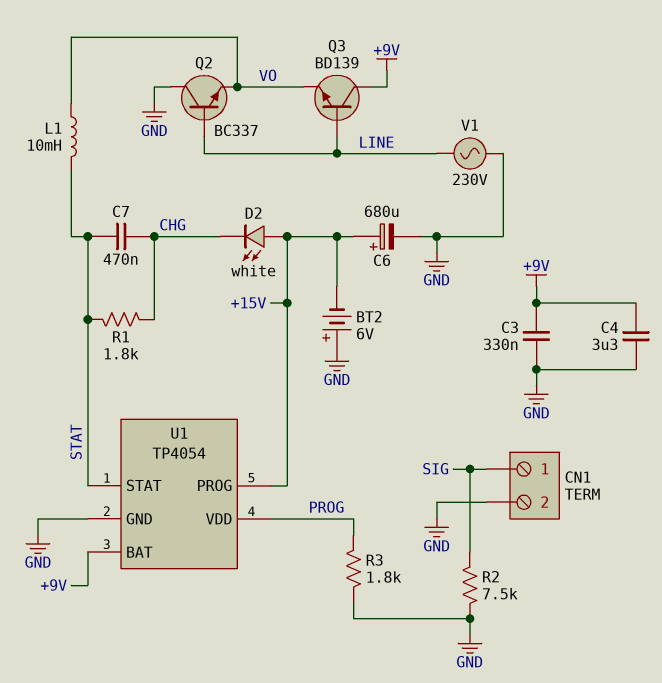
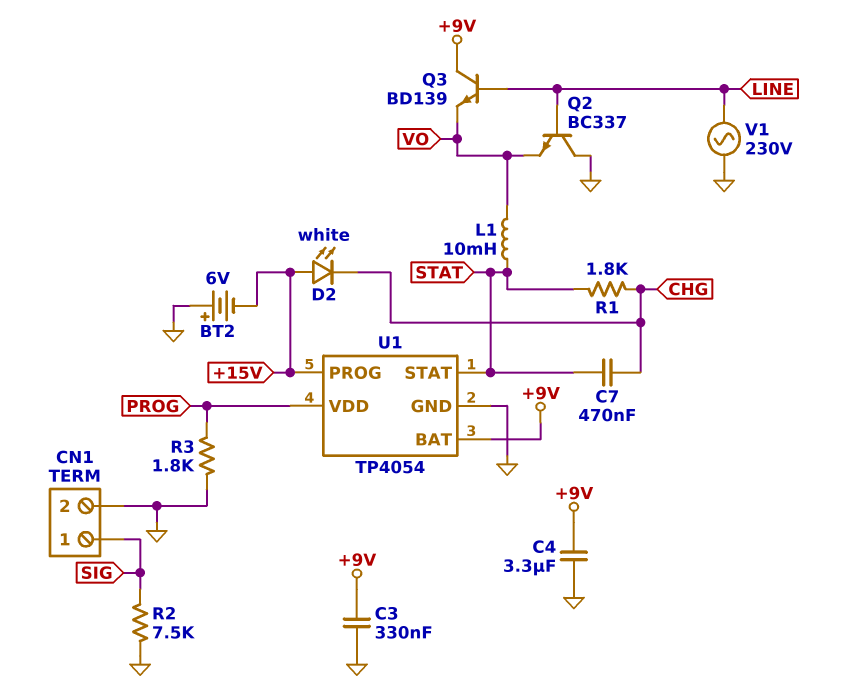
C6: 680uF (plus +15V, minus GND) -> none

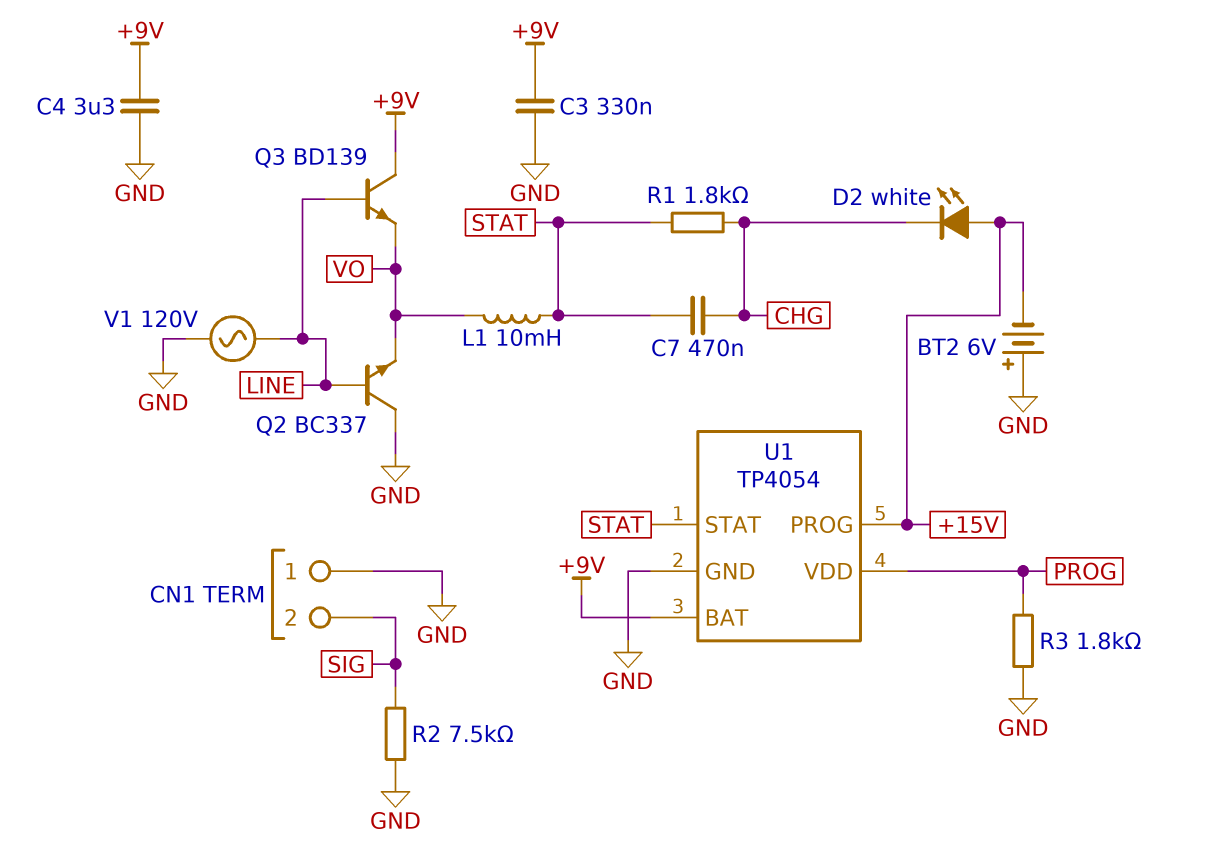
CN1 pin 1: SIG -> GND
CN1 pin 2: GND -> SIG
V1: AC 230V (GND, LINE) -> AC 120V (GND, LINE)

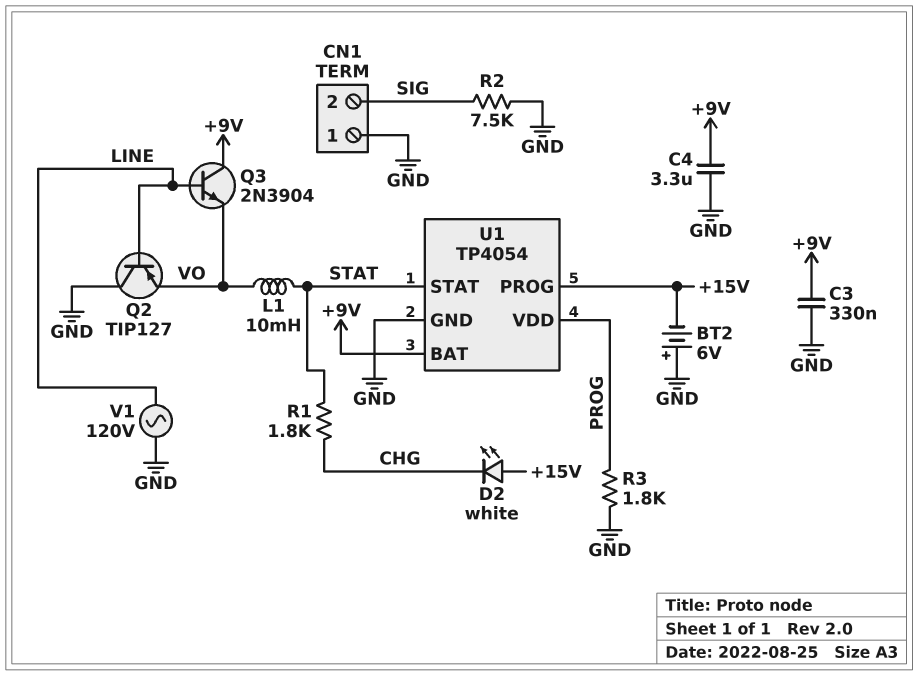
C7: 470nF (CHG, STAT) -> none
Q2: NPN BC337 (B LINE, C GND, E VO) -> PNP TIP127 (B LINE, C GND, E VO)
Q3: NPN BD139 (B LINE, C +9V, E VO) -> NPN 2N3904 (B LINE, C +9V, E VO)

